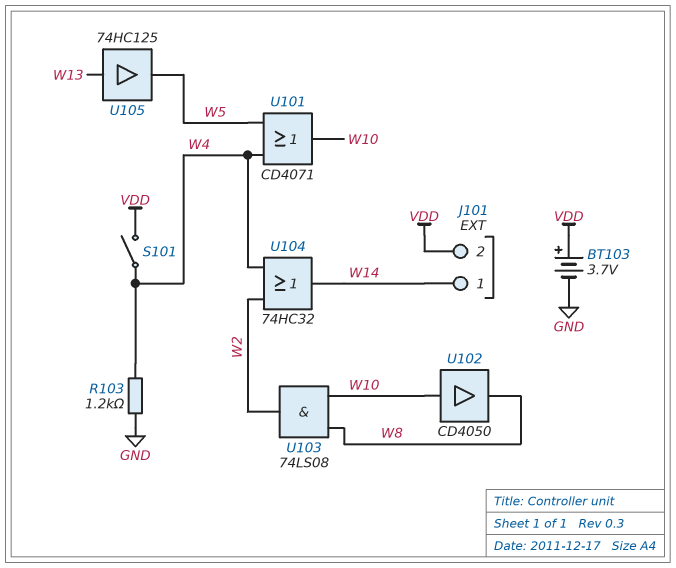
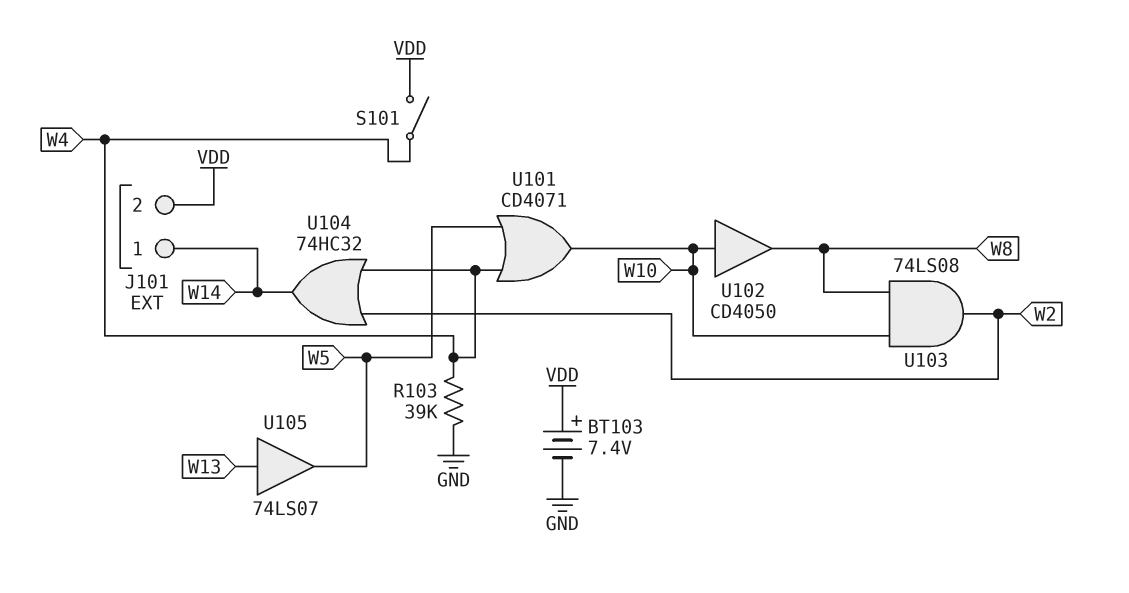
BT103: 3.7V (plus VDD, minus GND) -> 7.4V (plus VDD, minus GND)
R103: 1.2k (GND, W4) -> 39k (GND, W4)
U105: buffer 74HC125 (in W13, out W5) -> buffer 74LS07 (in W13, out W5)

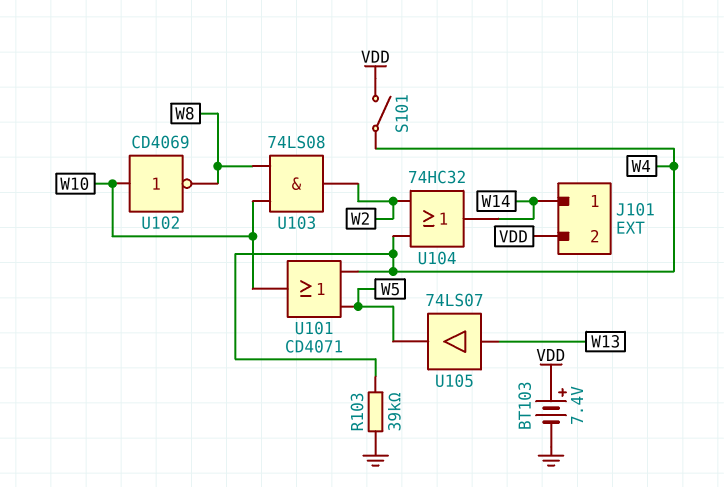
U102: buffer CD4050 (in W10, out W8) -> NOT CD4069 (in W10, out W8)

